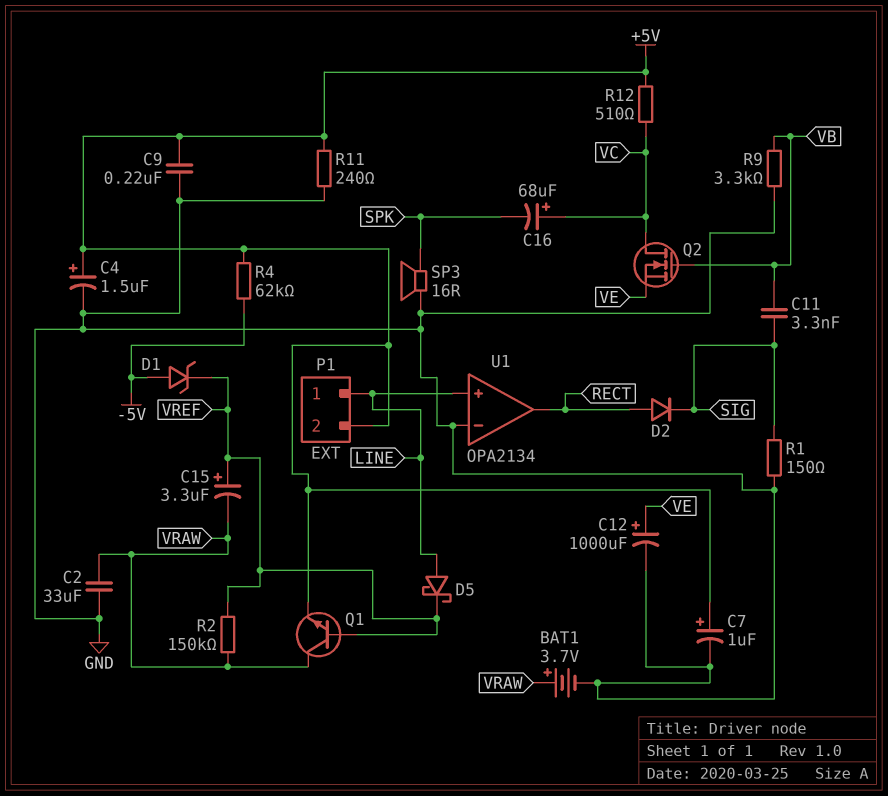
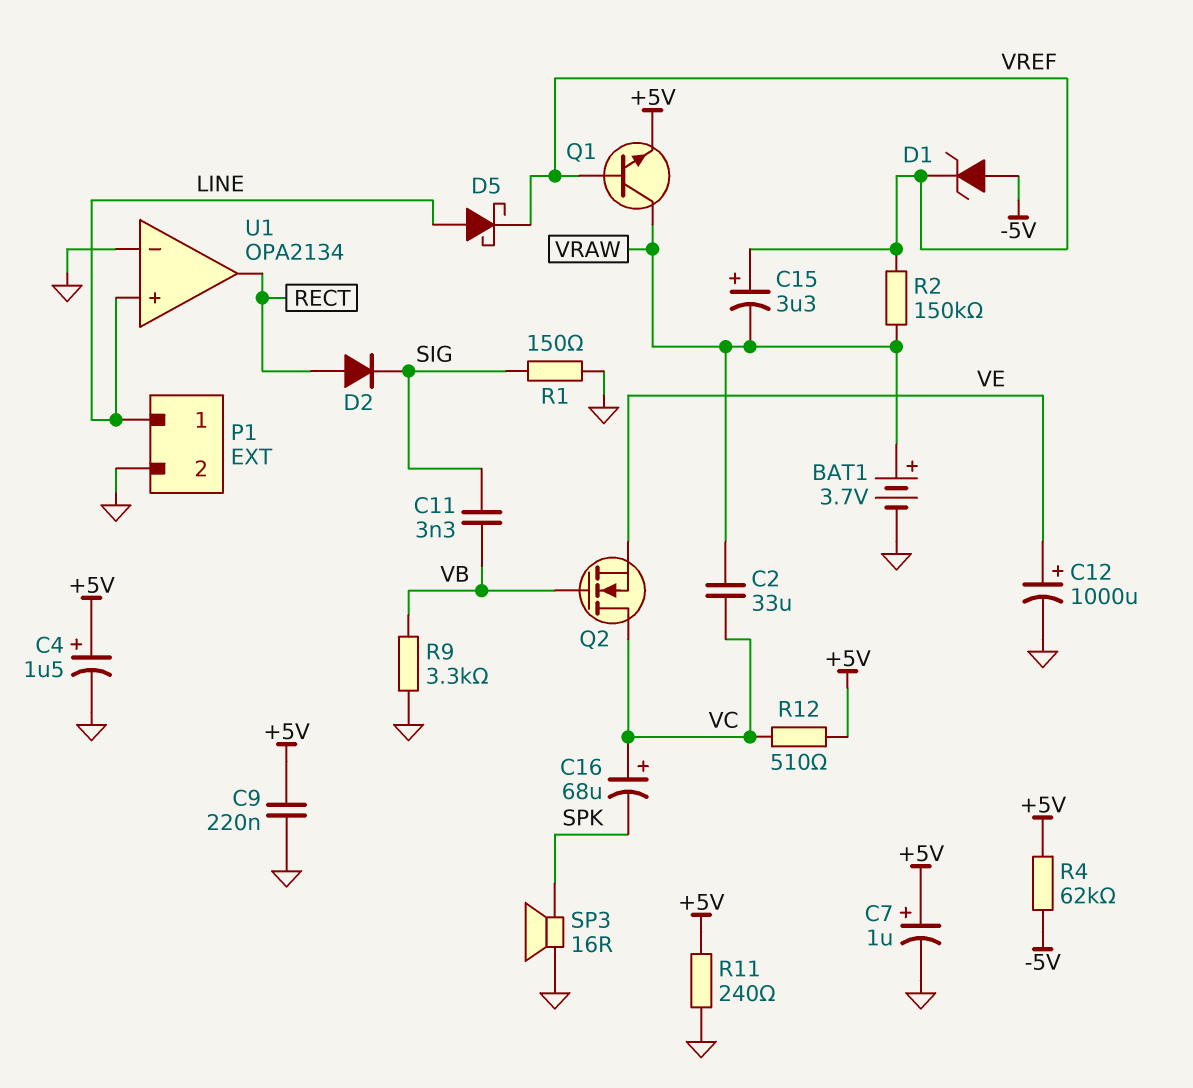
C2: 33uF (GND, VRAW) -> 33uF (VC, VRAW)
P1 pin 2: +5V -> GND

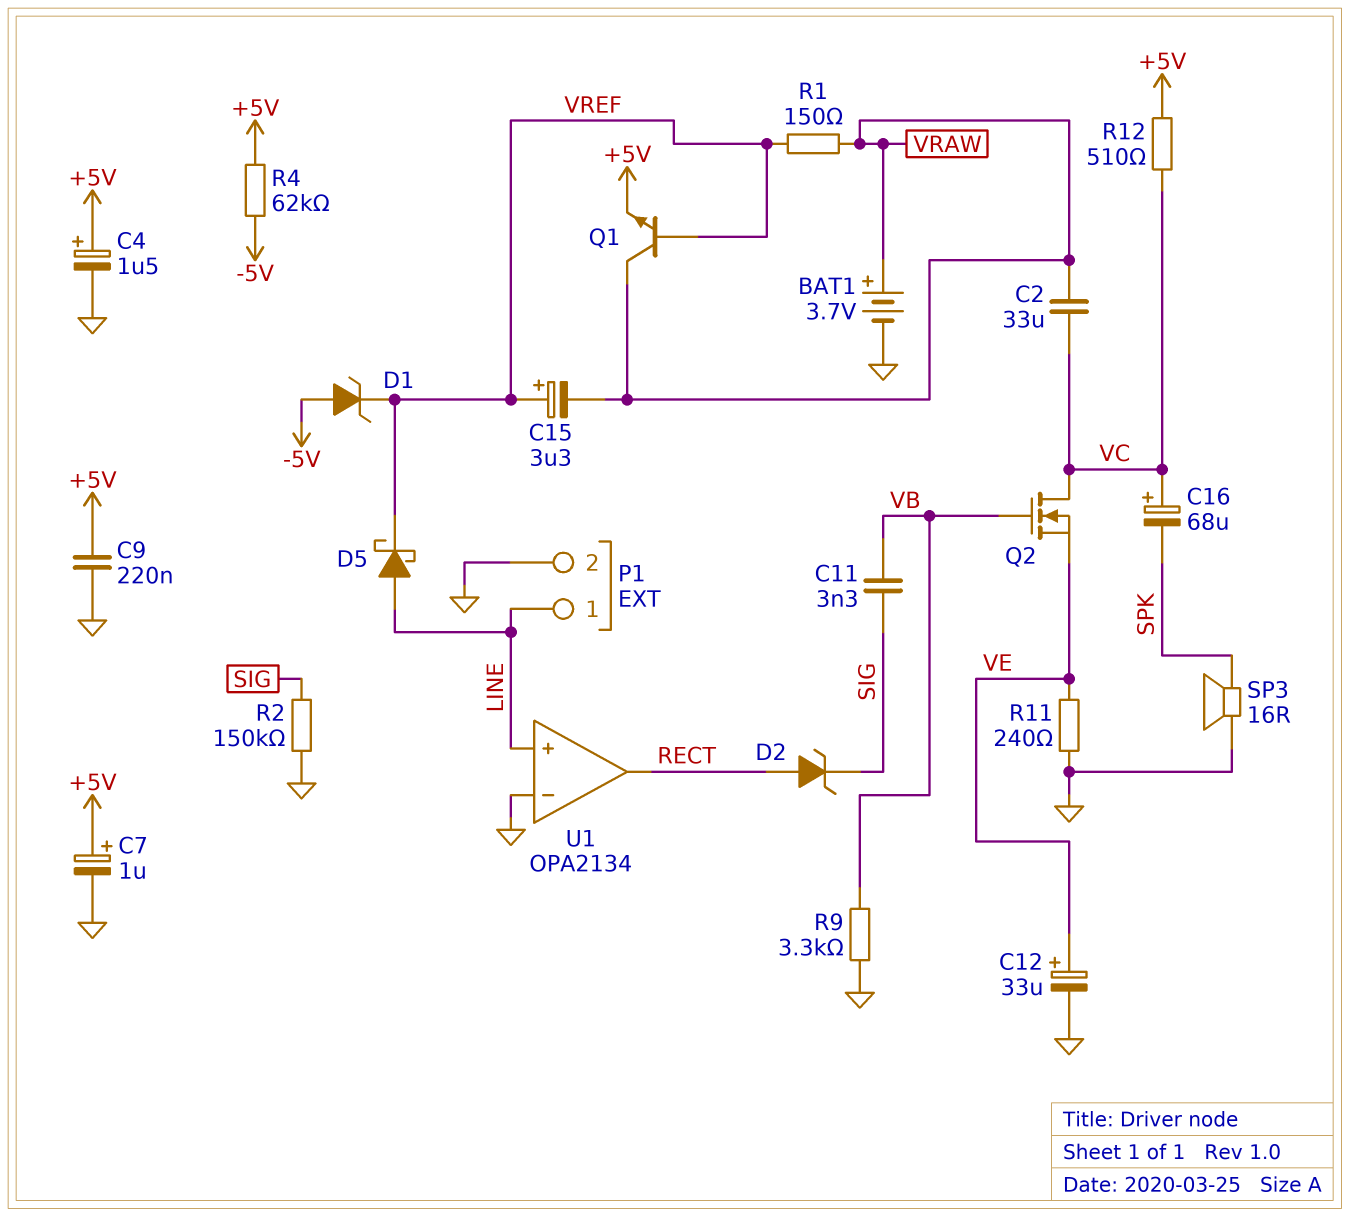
C12: 1000uF (plus VE, minus GND) -> 33uF (plus VE, minus GND)
D2: diode (A RECT, K SIG) -> zener (A RECT, K SIG)
R1: 150 (GND, SIG) -> 150 (VRAW, VREF)
R2: 150k (VRAW, VREF) -> 150k (GND, SIG)
R11: 240 (+5V, GND) -> 240 (GND, VE)

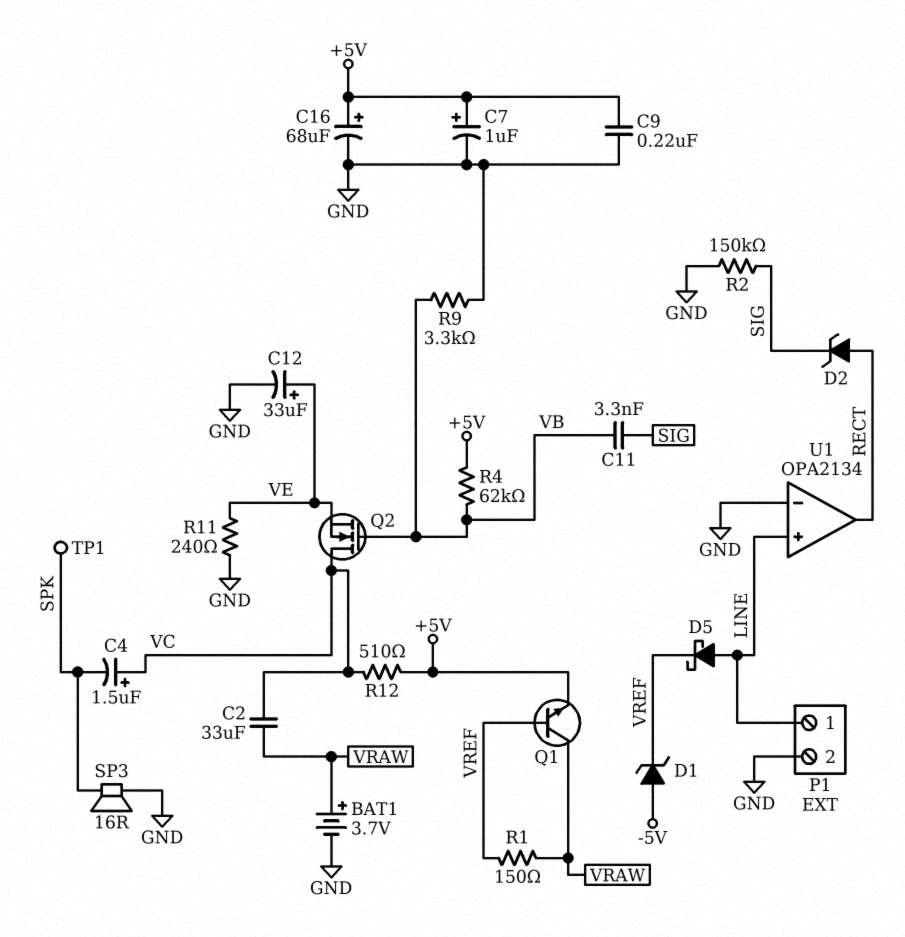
C4: 1.5uF (plus +5V, minus GND) -> 1.5uF (plus VC, minus SPK)
C15: 3.3uF (plus VREF, minus VRAW) -> none
C16: 68uF (plus VC, minus SPK) -> 68uF (plus +5V, minus GND)
R4: 62k (+5V, -5V) -> 62k (+5V, VB)
TP1: none -> test point (SPK)

